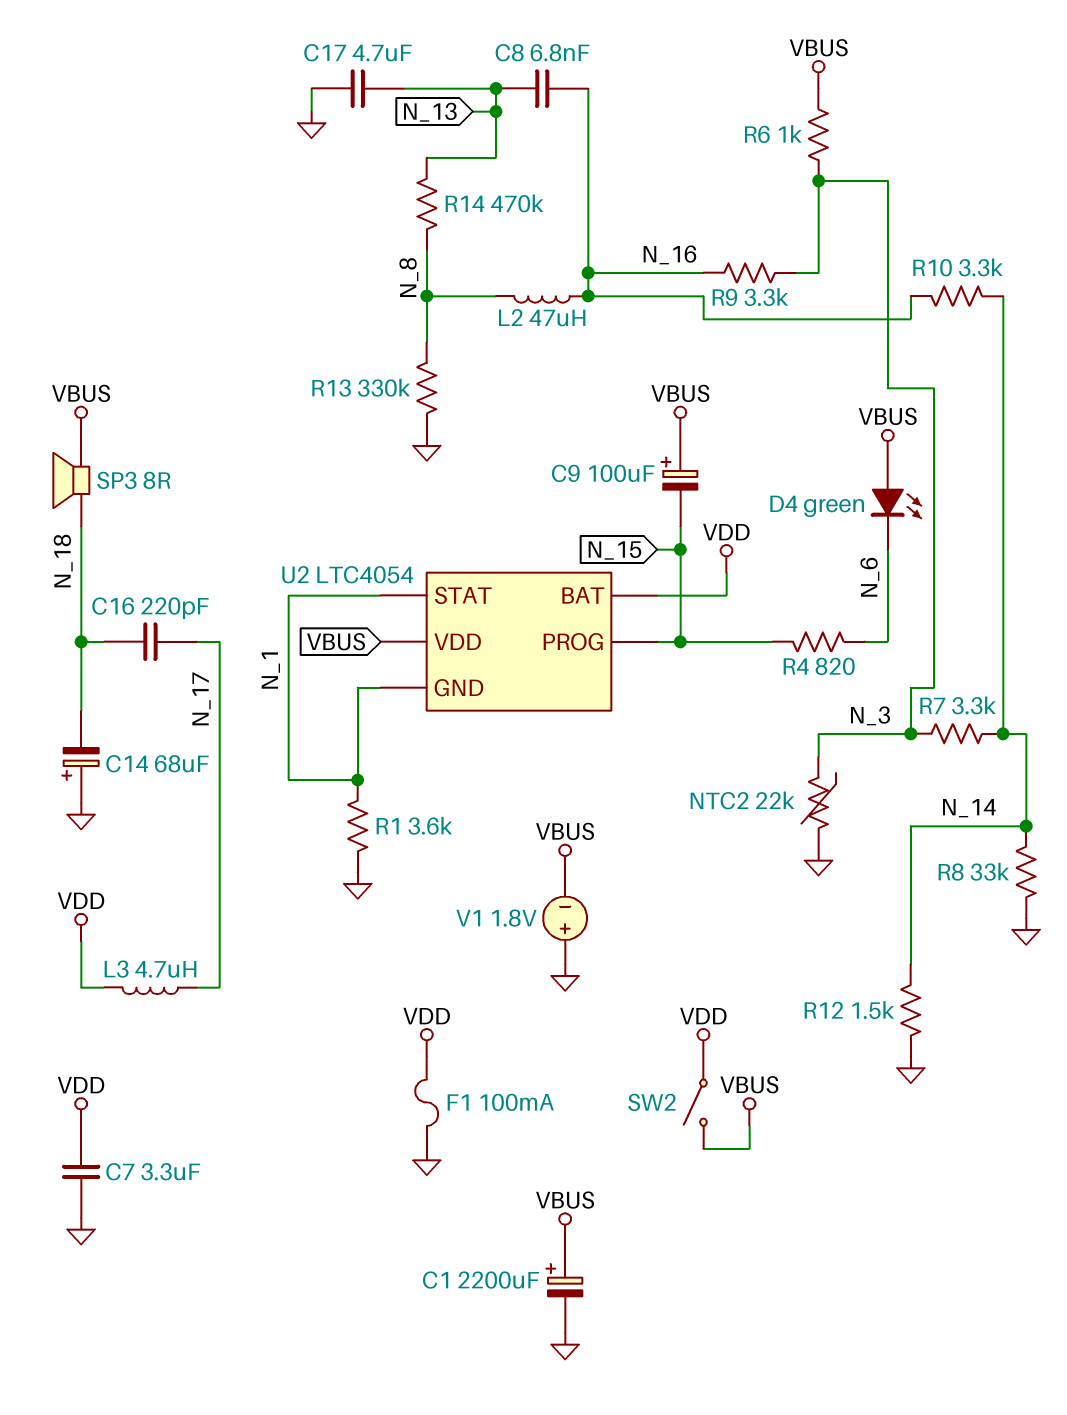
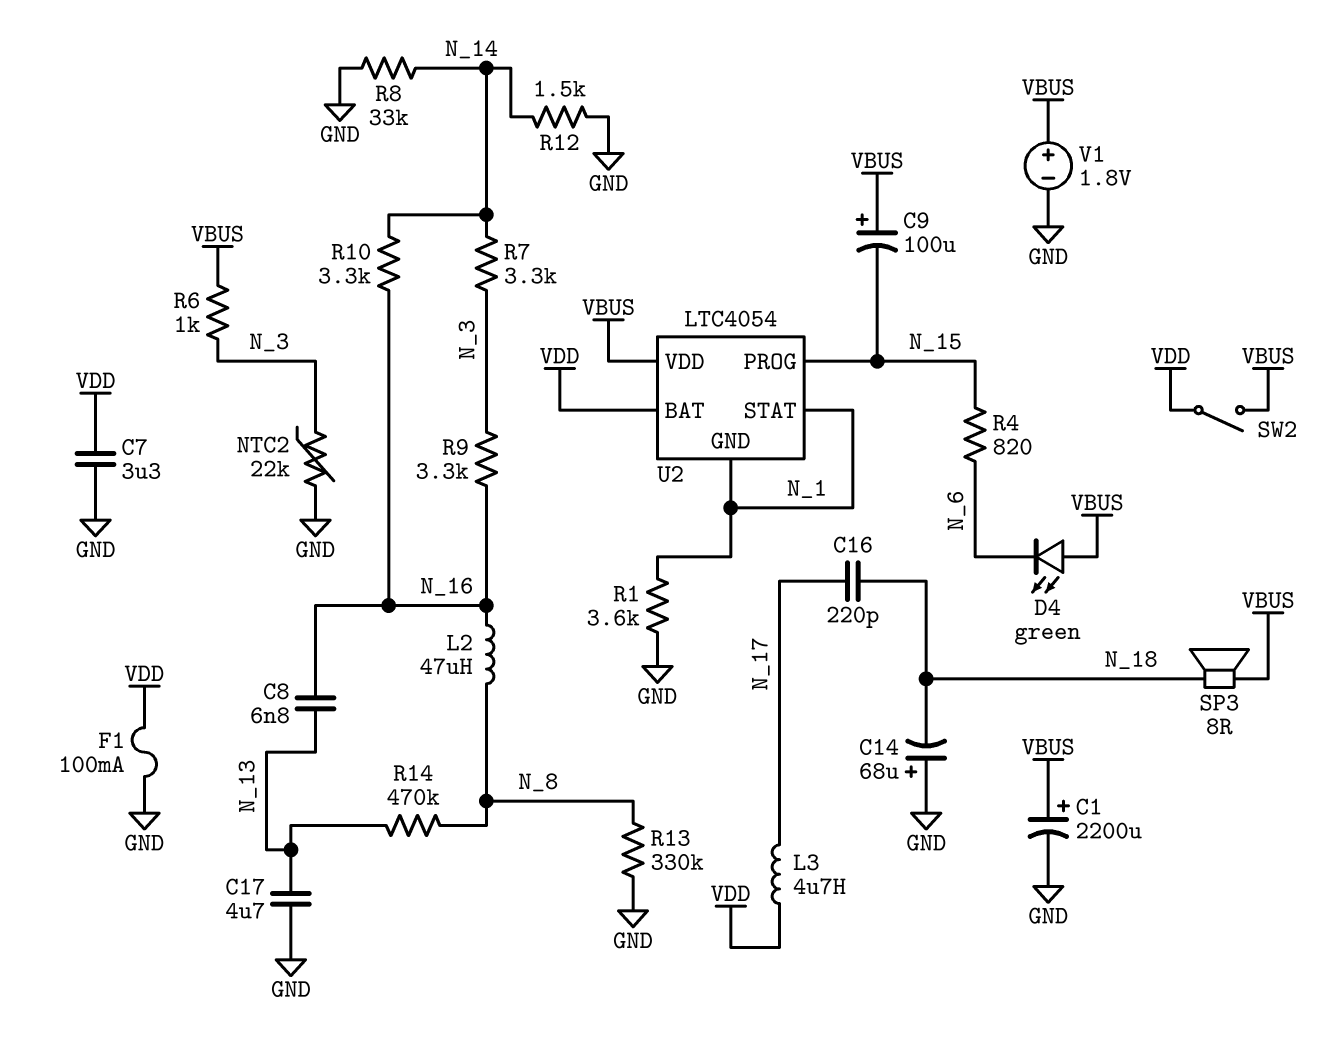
V1: 1.8V (plus GND, minus VBUS) -> 1.8V (plus VBUS, minus GND)

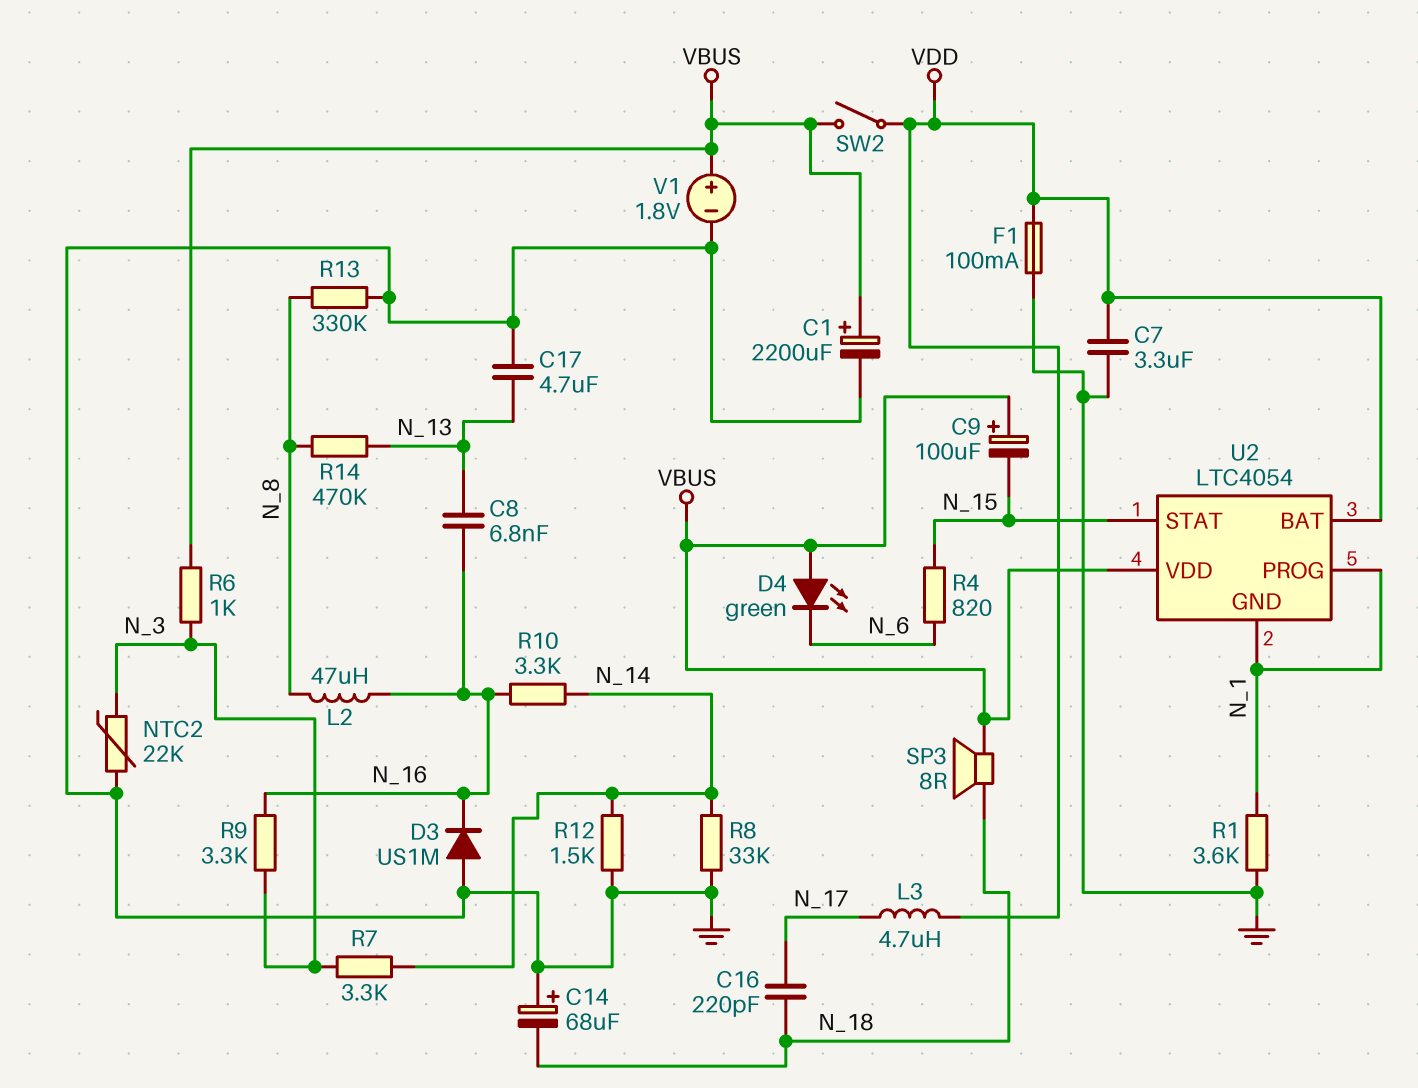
D3: none -> diode US1M (A GND, K N_16)
U2 pin PROG: N_15 -> N_1
U2 pin STAT: N_1 -> N_15

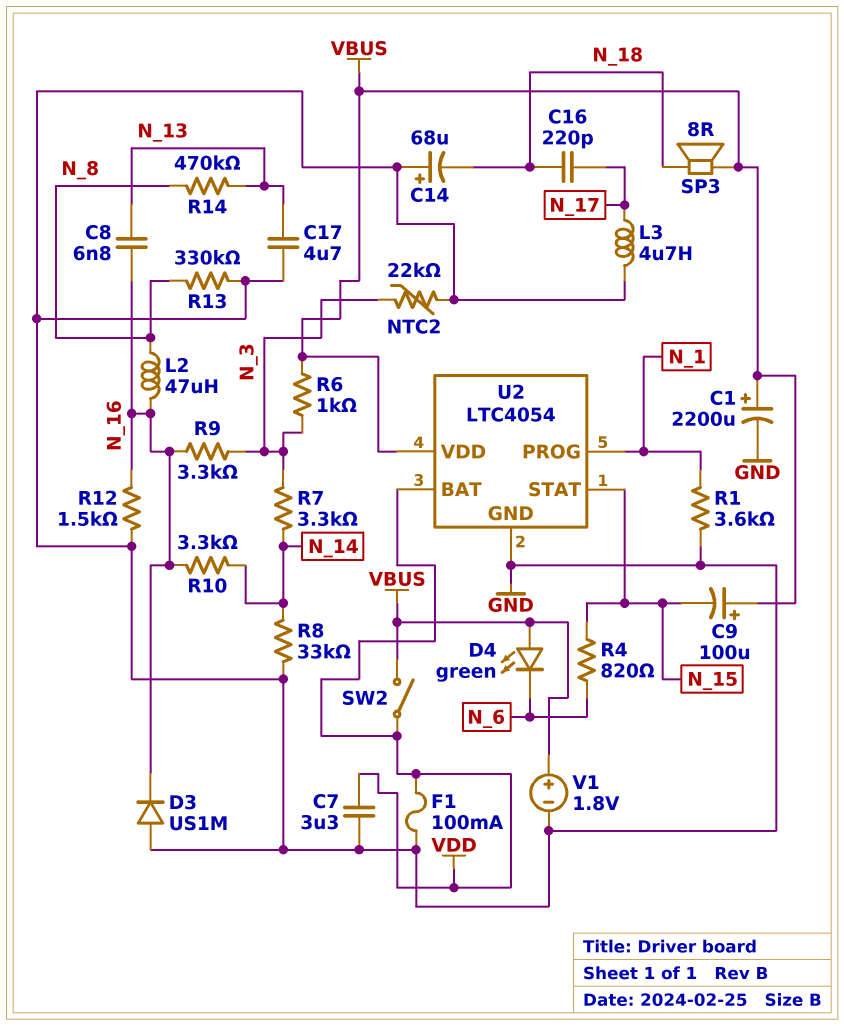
L3: 4.7uH (N_17, VDD) -> 4.7uH (GND, N_17)
R12: 1.5k (GND, N_14) -> 1.5k (GND, N_16)
U2 pin GND: N_1 -> GND

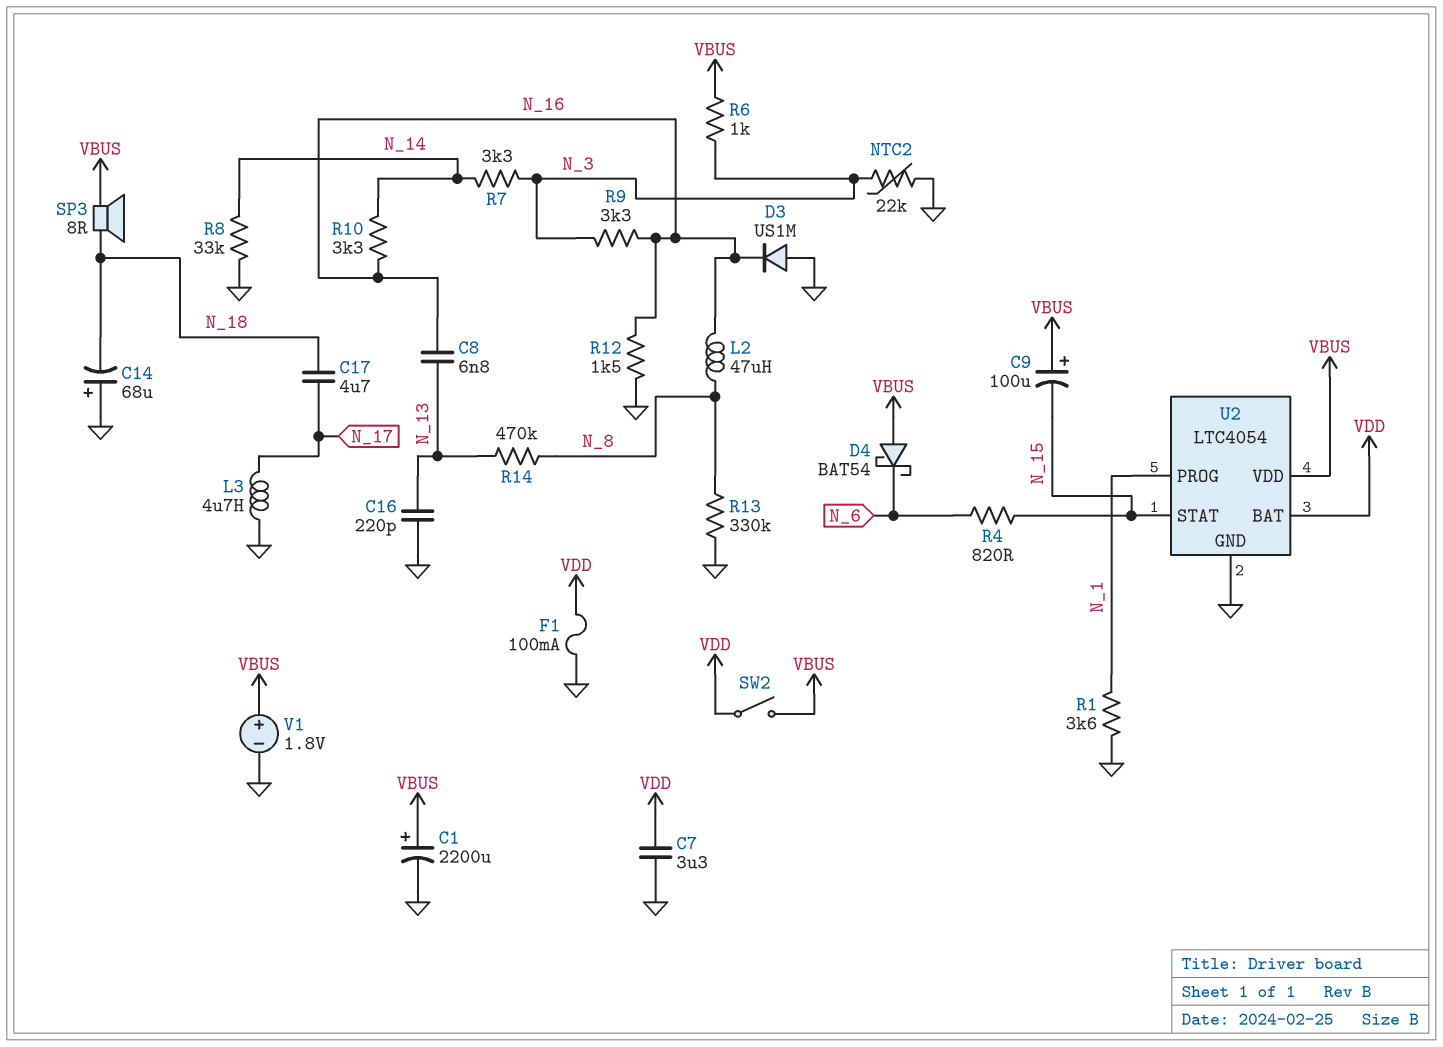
C16: 220pF (N_17, N_18) -> 220pF (GND, N_13)
C17: 4.7uF (GND, N_13) -> 4.7uF (N_17, N_18)
D4: LED green (A VBUS, K N_6) -> schottky BAT54 (A VBUS, K N_6)

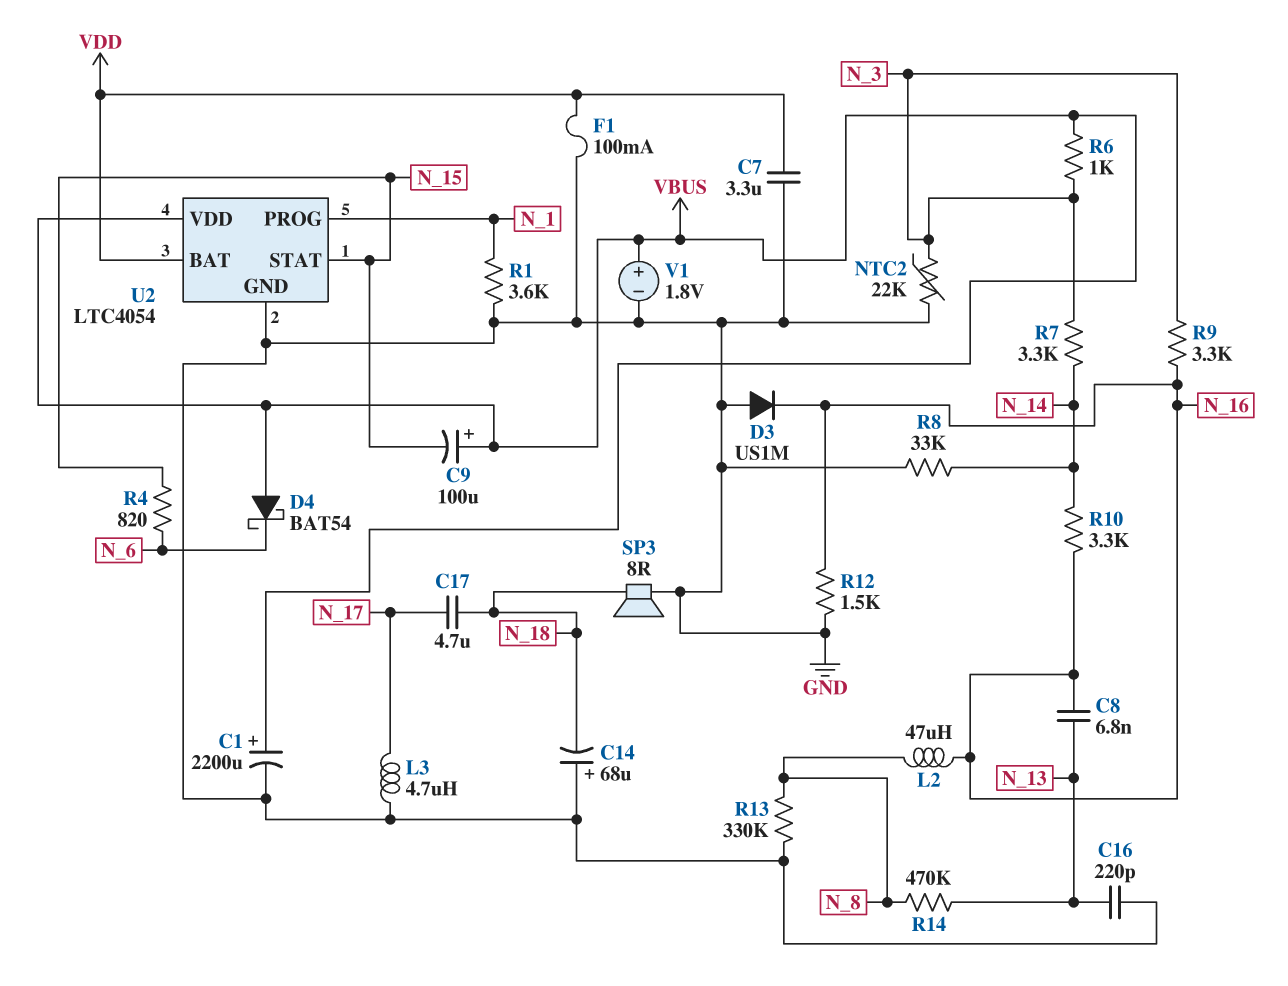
SP3: speaker 8R (N_18, VBUS) -> speaker 8R (GND, N_18)
SW2: switch (VBUS, VDD) -> none

